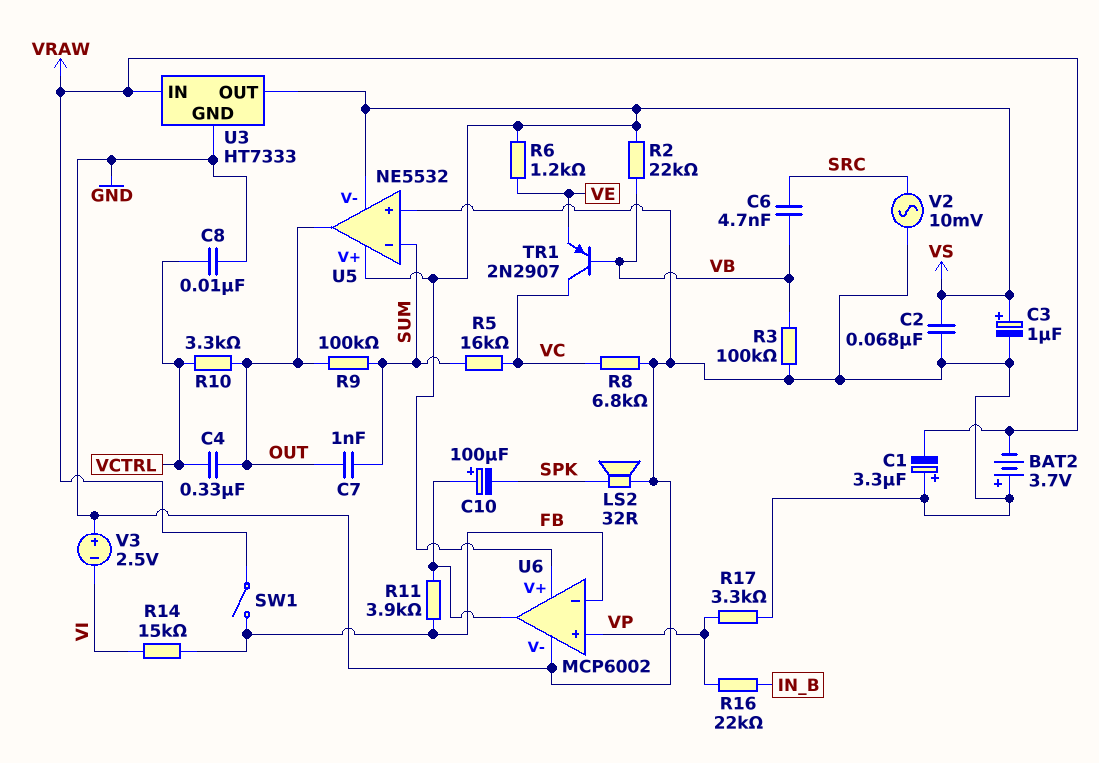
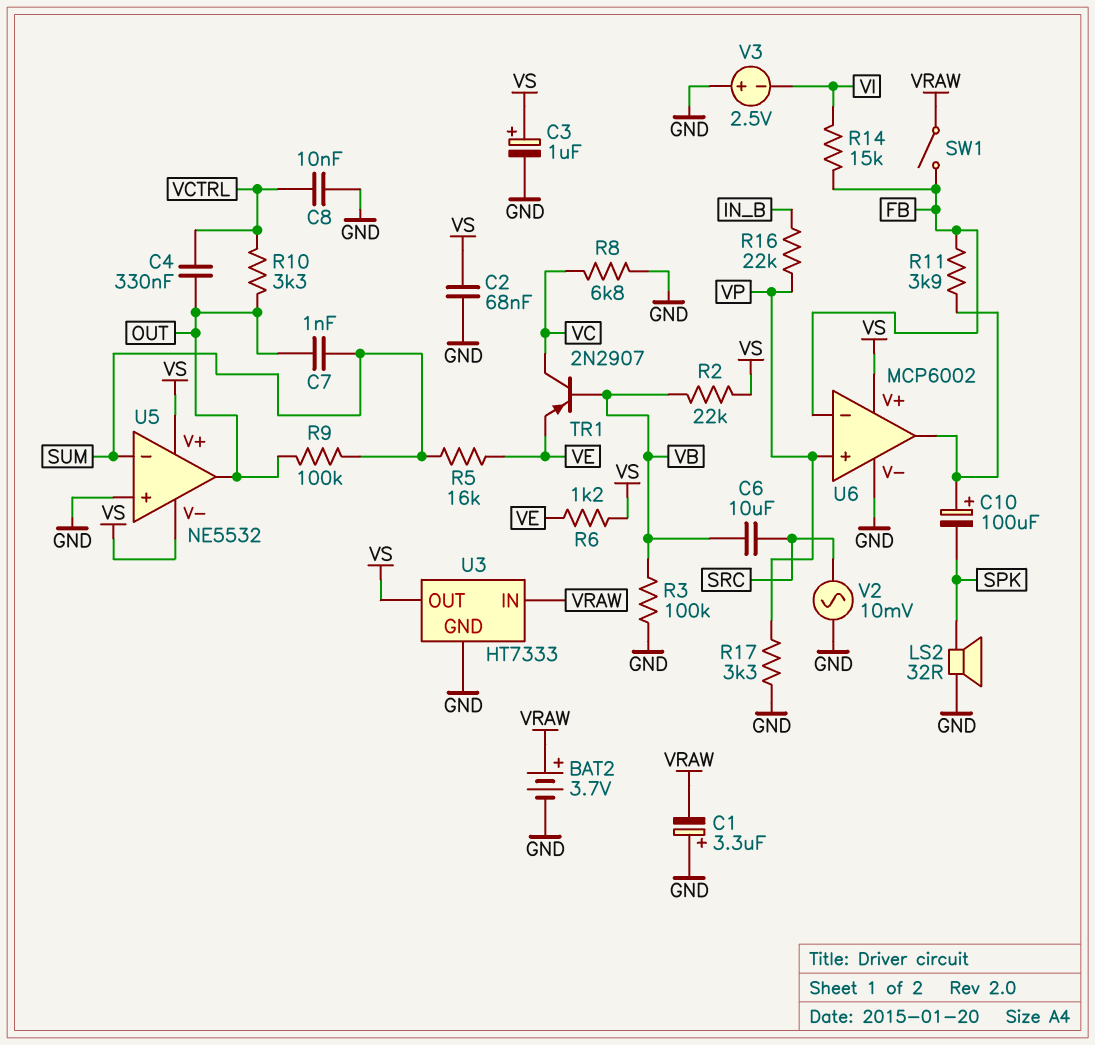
BAT2: 3.7V (plus GND, minus VRAW) -> 3.7V (plus VRAW, minus GND)
C6: 4.7nF (SRC, VB) -> 10uF (SRC, VB)
R5: 16k (SUM, VC) -> 16k (SUM, VE)

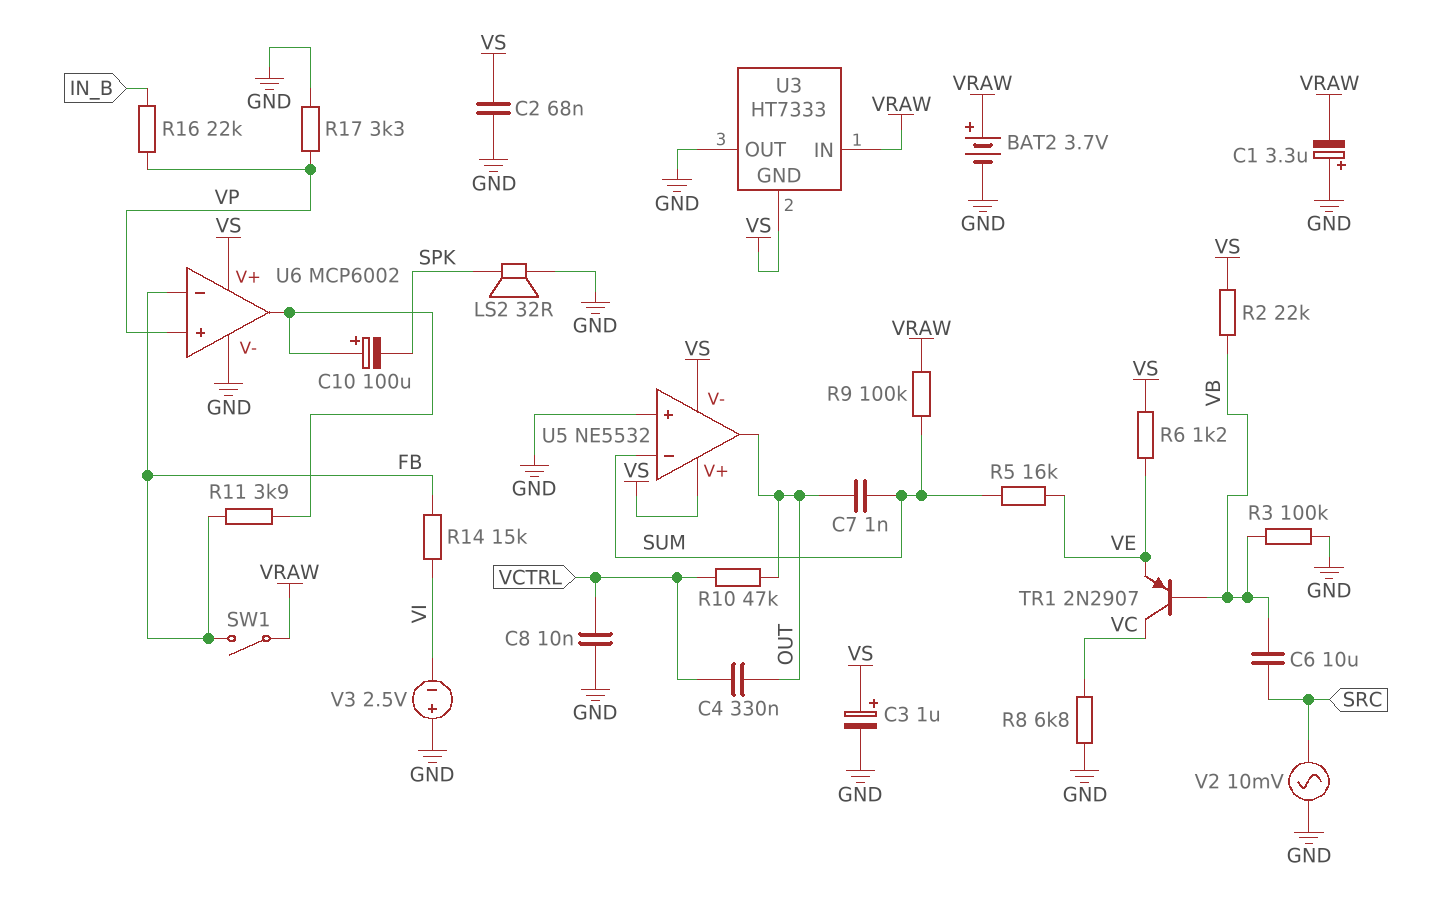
R9: 100k (OUT, SUM) -> 100k (SUM, VRAW)
R10: 3.3k (OUT, VCTRL) -> 47k (OUT, VCTRL)
U3 pin GND: GND -> VS
U3 pin OUT: VS -> GND

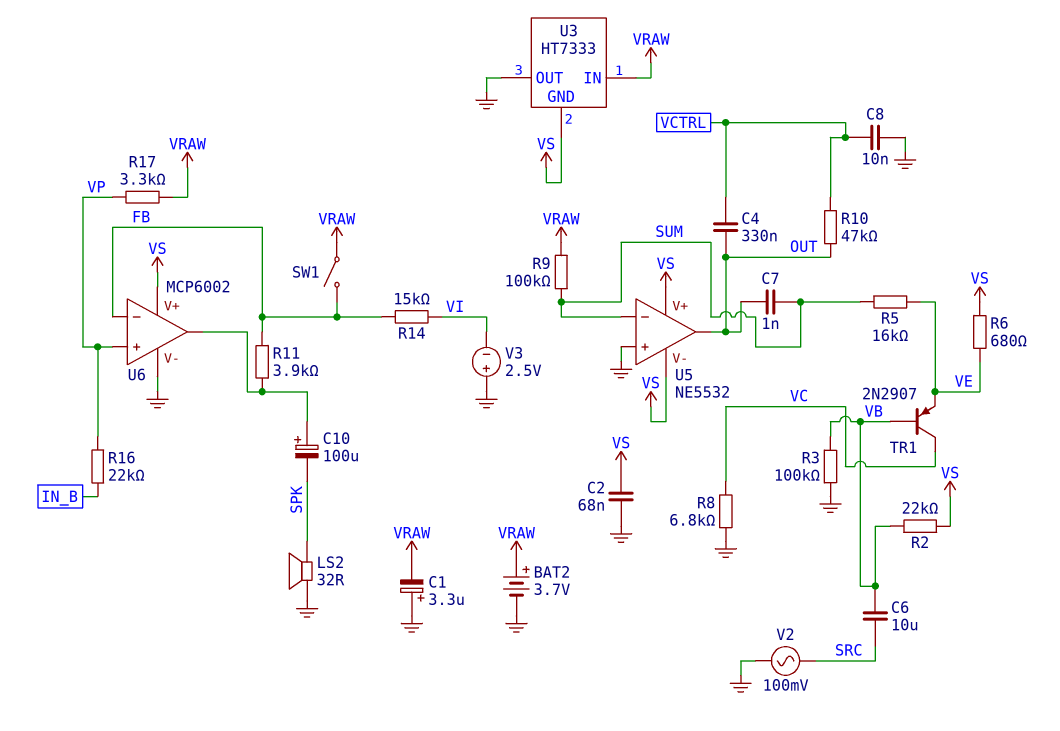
C3: 1uF (plus VS, minus GND) -> none
R6: 1.2k (VE, VS) -> 680 (VE, VS)
R17: 3.3k (GND, VP) -> 3.3k (VP, VRAW)
V2: AC 10mV (GND, SRC) -> AC 100mV (GND, SRC)

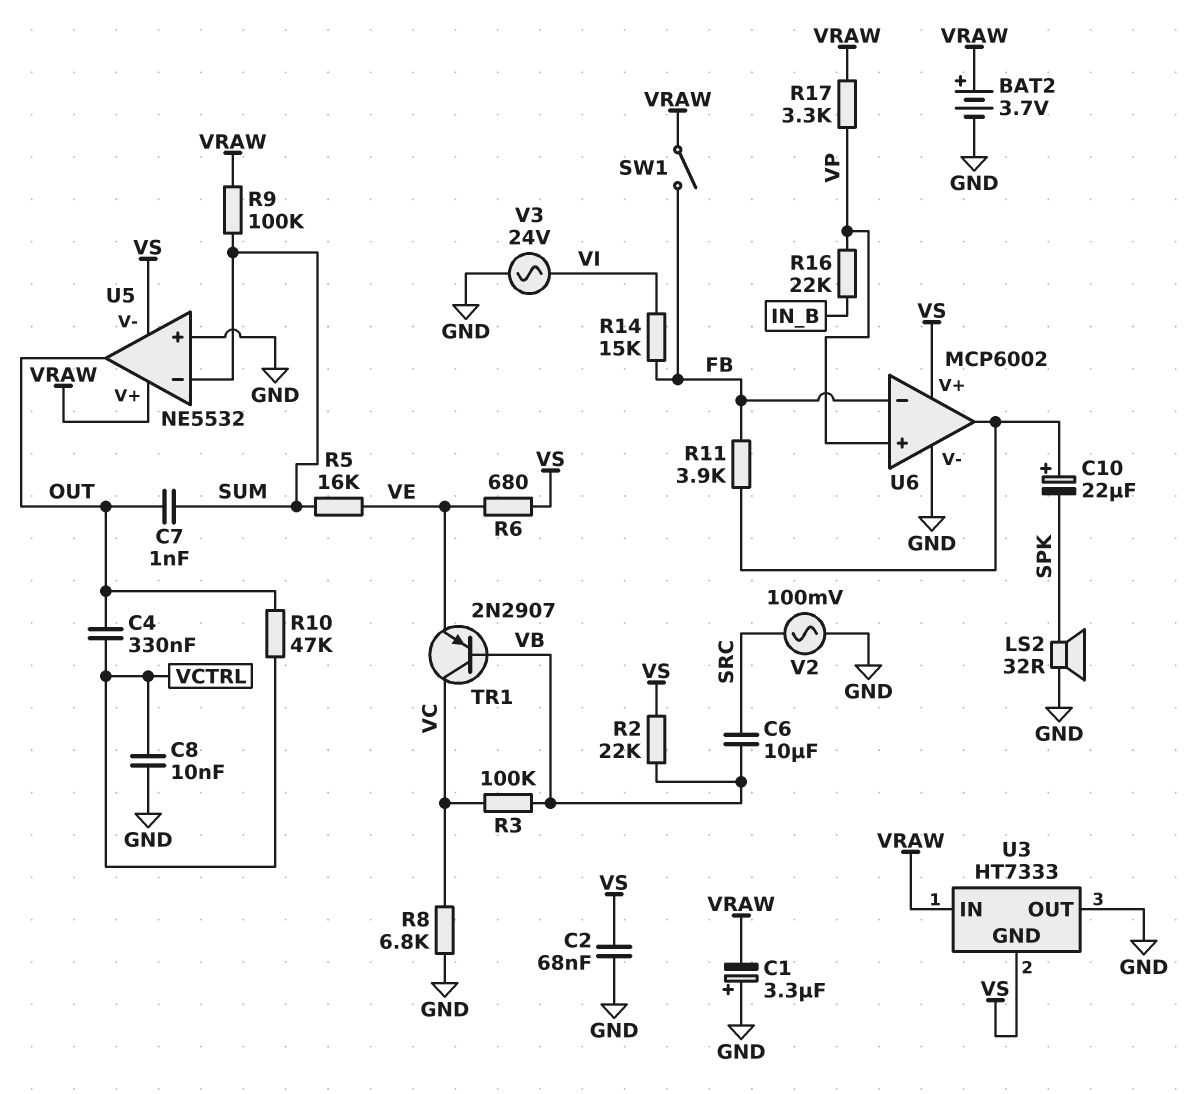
C10: 100uF (plus U6/out, minus SPK) -> 22uF (plus U6/out, minus SPK)
R3: 100k (GND, VB) -> 100k (VB, VC)
U5 pin V+: VS -> VRAW
V3: 2.5V (plus GND, minus VI) -> AC 24V (GND, VI)

